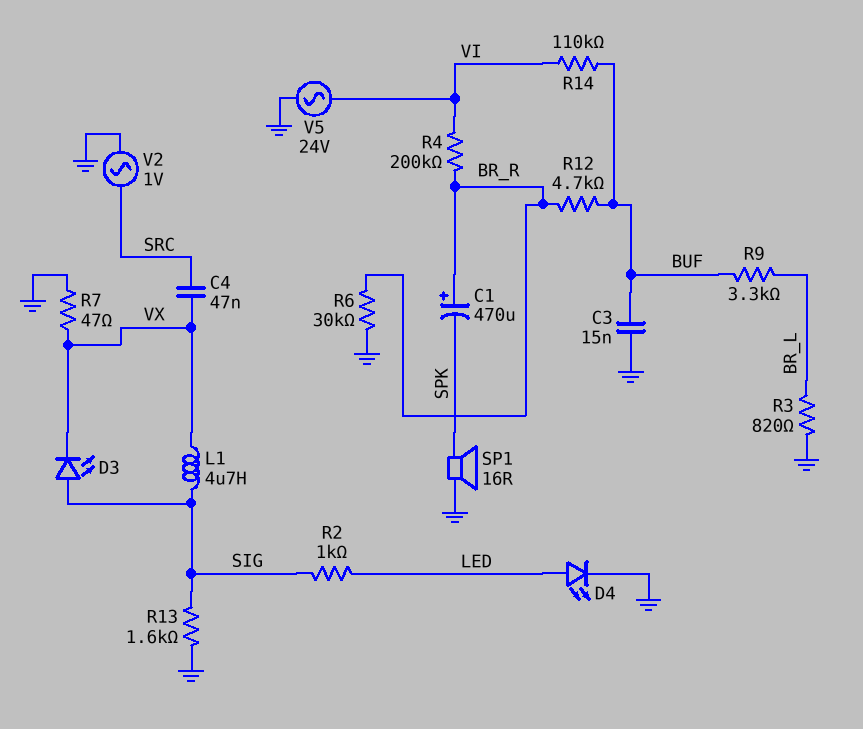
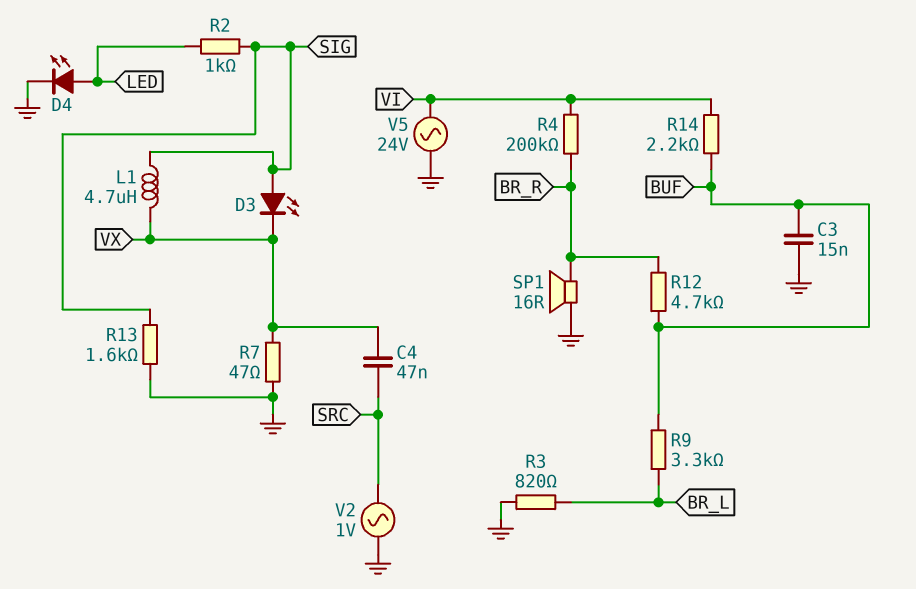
C1: 470uF (plus BR_R, minus SPK) -> none
R6: 30k (BR_R, GND) -> none
R14: 110k (BUF, VI) -> 2.2k (BUF, VI)
SP1: speaker 16R (GND, SPK) -> speaker 16R (BR_R, GND)

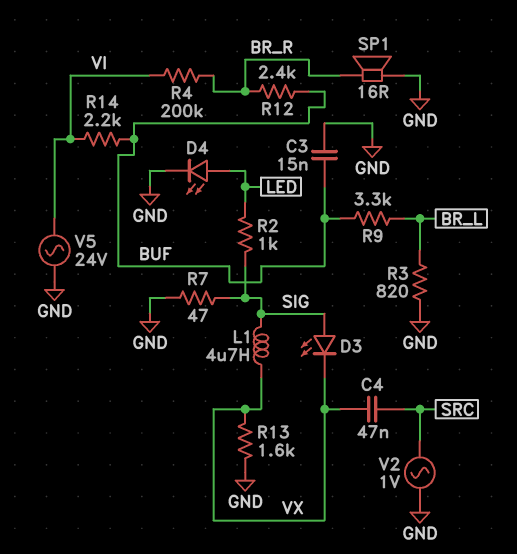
R7: 47 (GND, VX) -> 47 (GND, SIG)
R12: 4.7k (BR_R, BUF) -> 2.4k (BR_R, BUF)
R13: 1.6k (GND, SIG) -> 1.6k (GND, VX)

